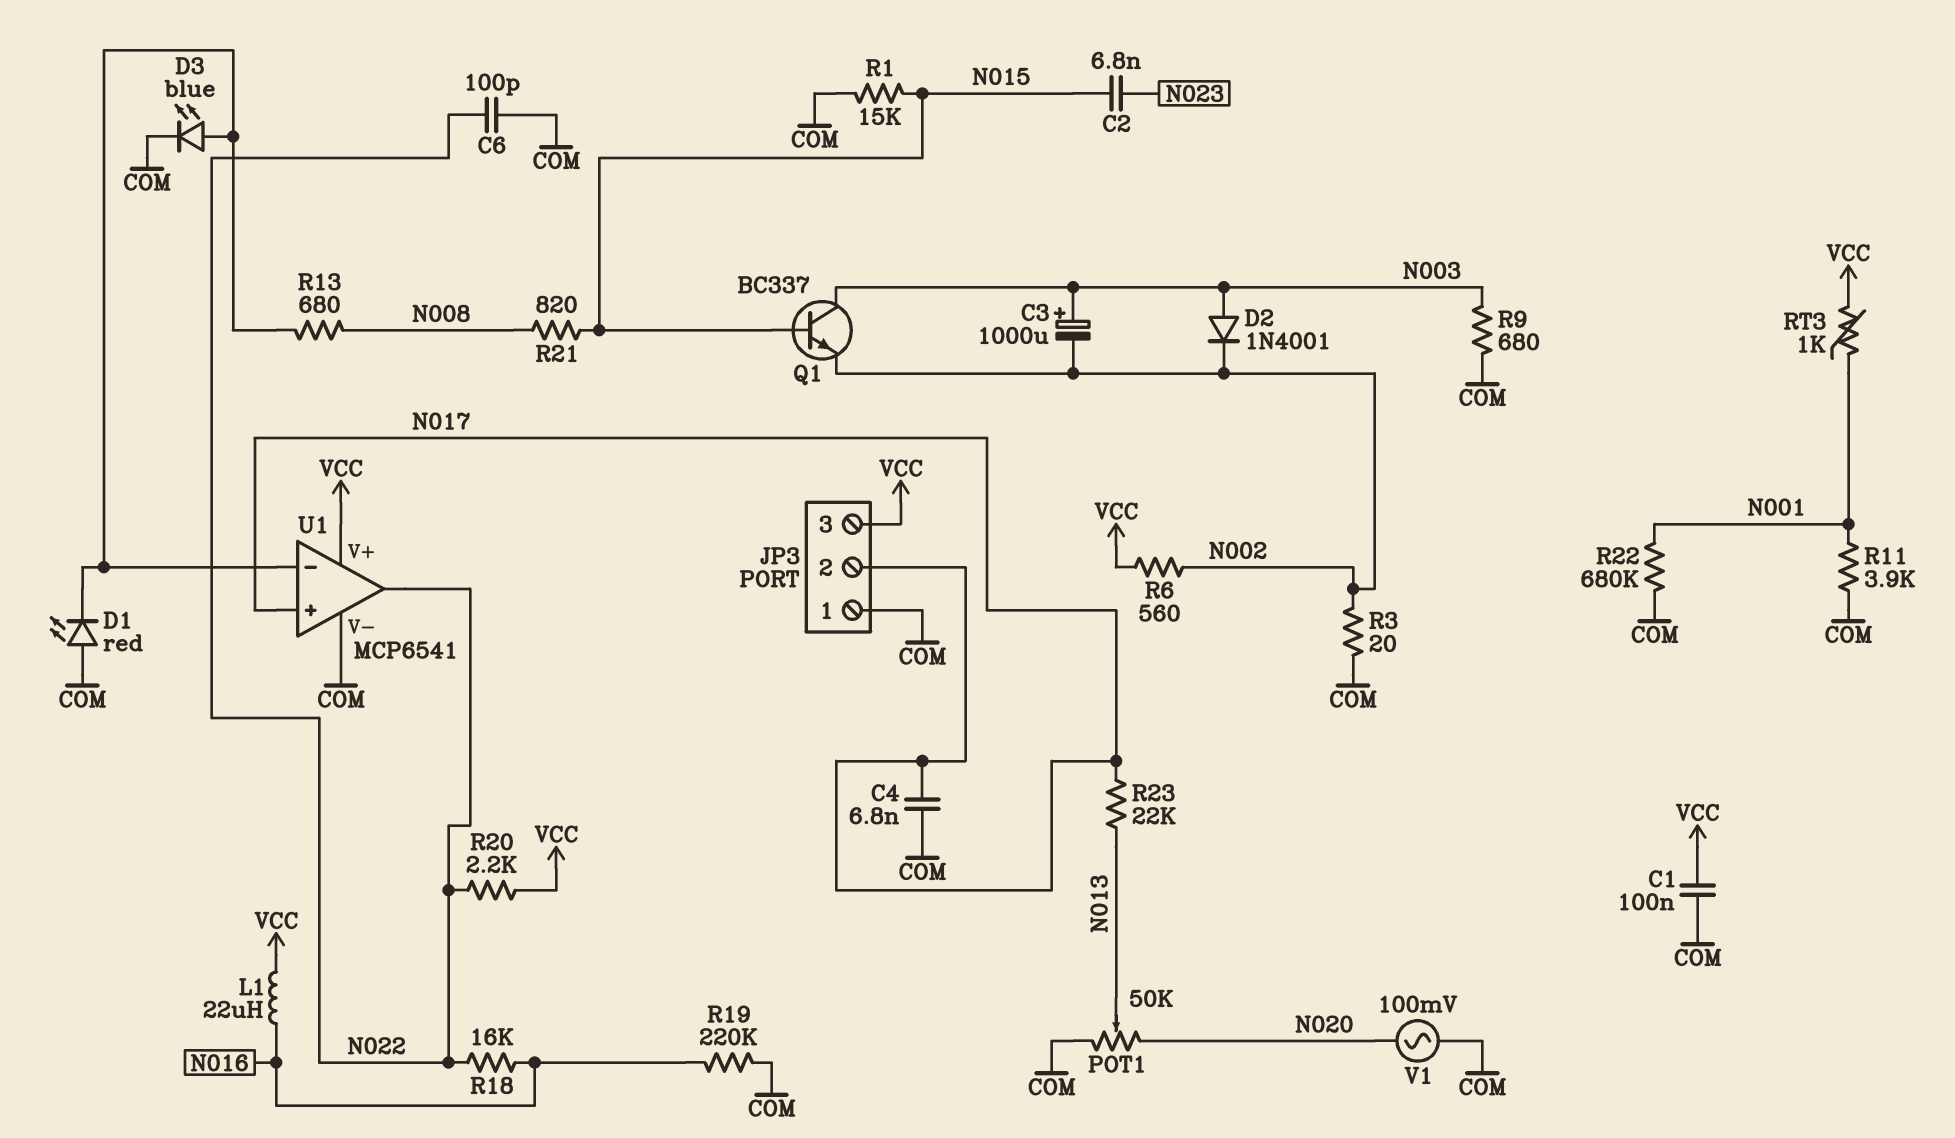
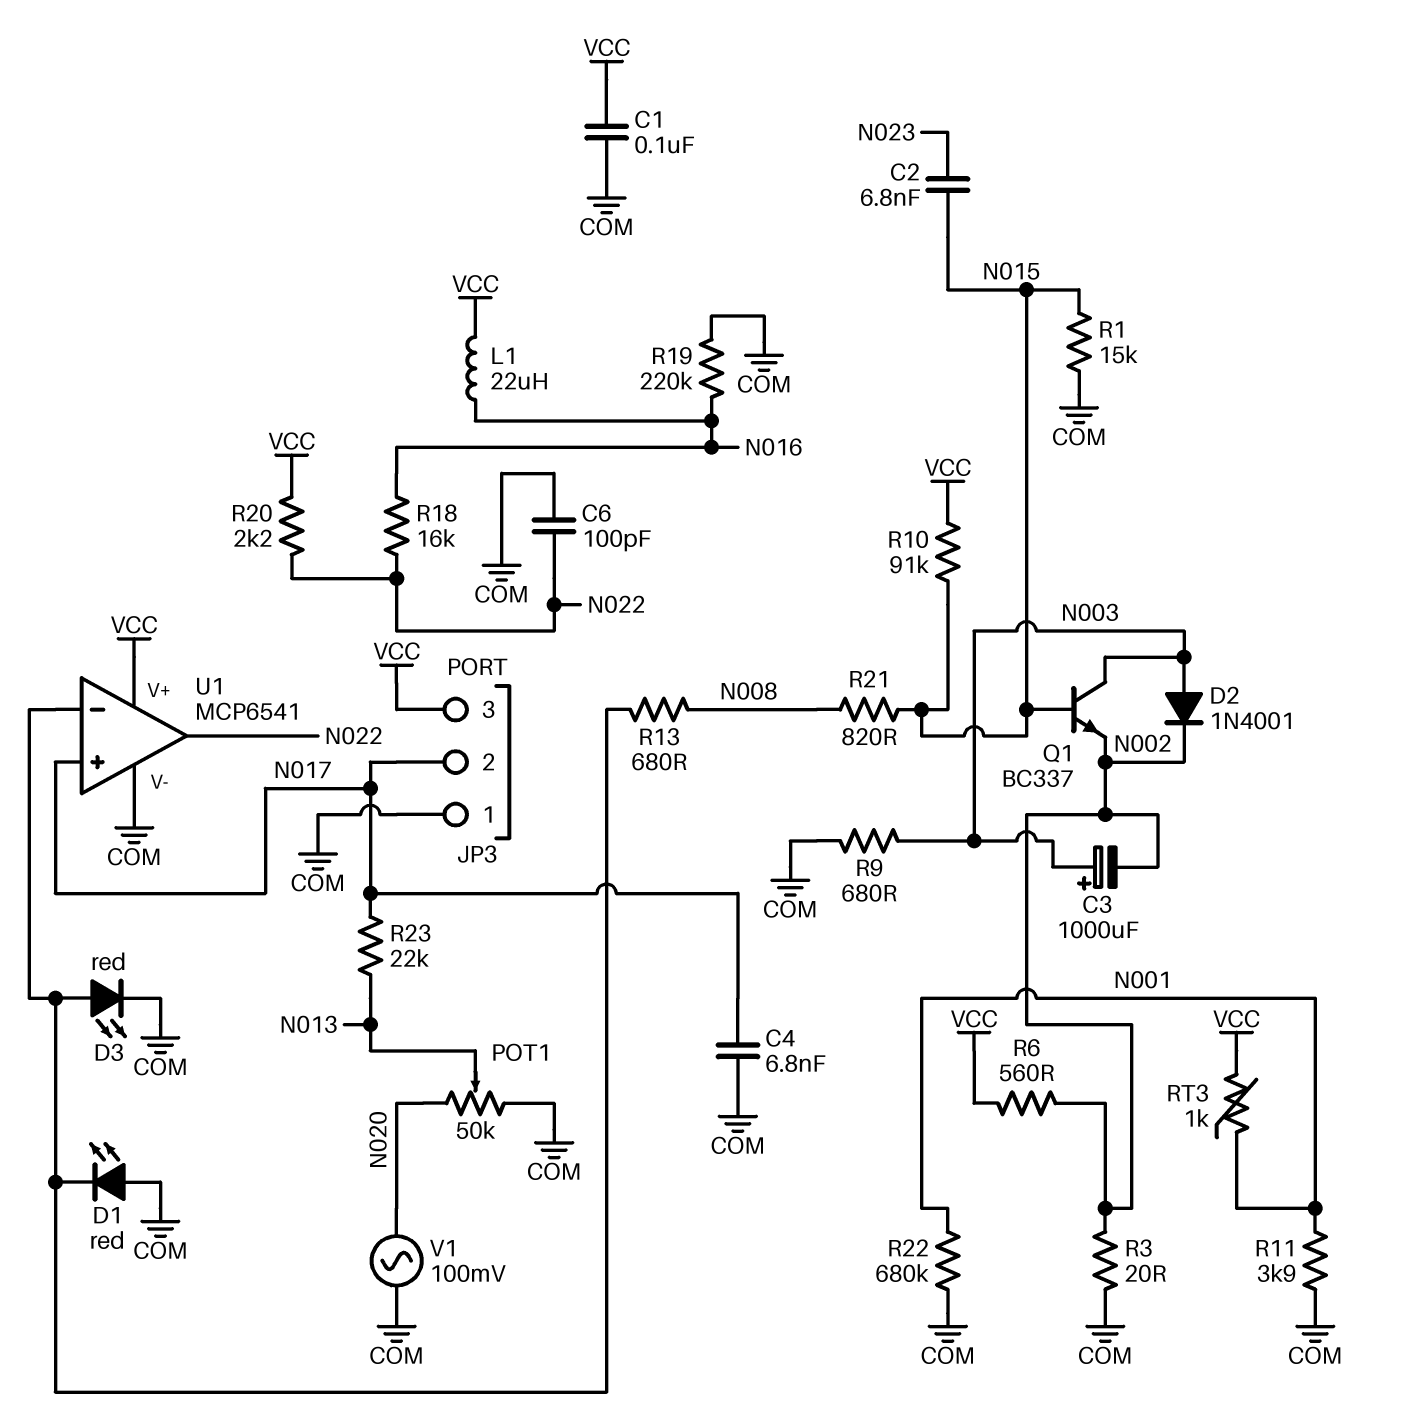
D3: LED blue (A U1/in-, K COM) -> LED red (A U1/in-, K COM)
R10: none -> 91k (N015, VCC)

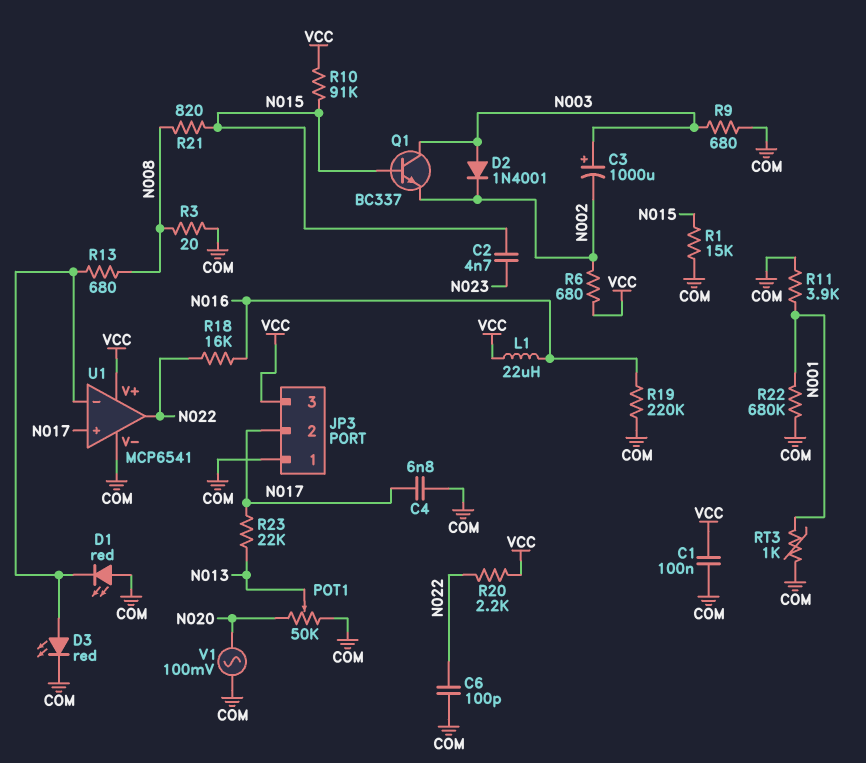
C2: 6.8nF (N015, N023) -> 4.7nF (N015, N023)
R3: 20 (COM, N002) -> 20 (COM, N008)
R6: 560 (N002, VCC) -> 680 (N002, VCC)
RT3: 1k (N001, VCC) -> 1k (COM, N001)

